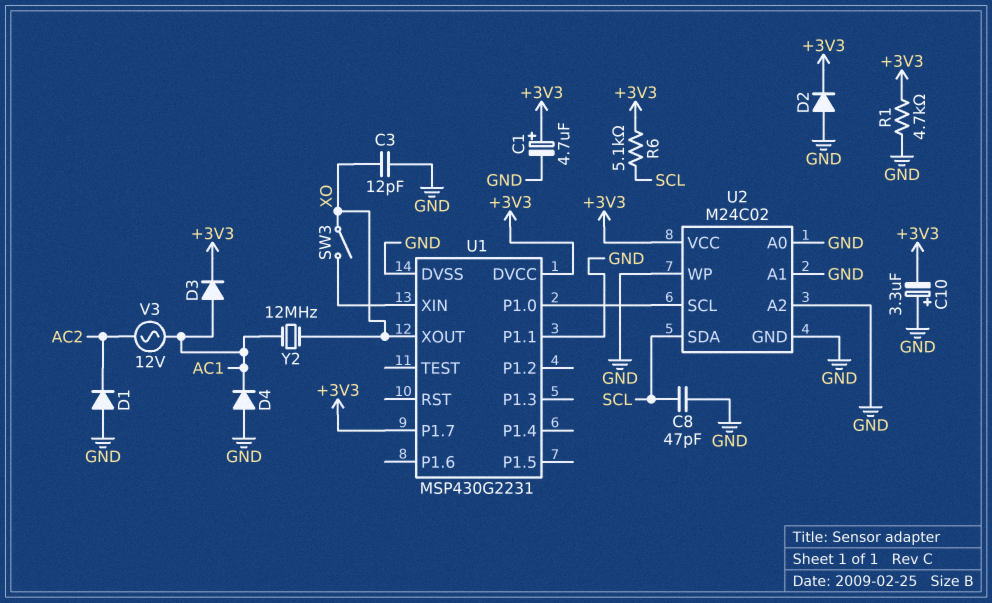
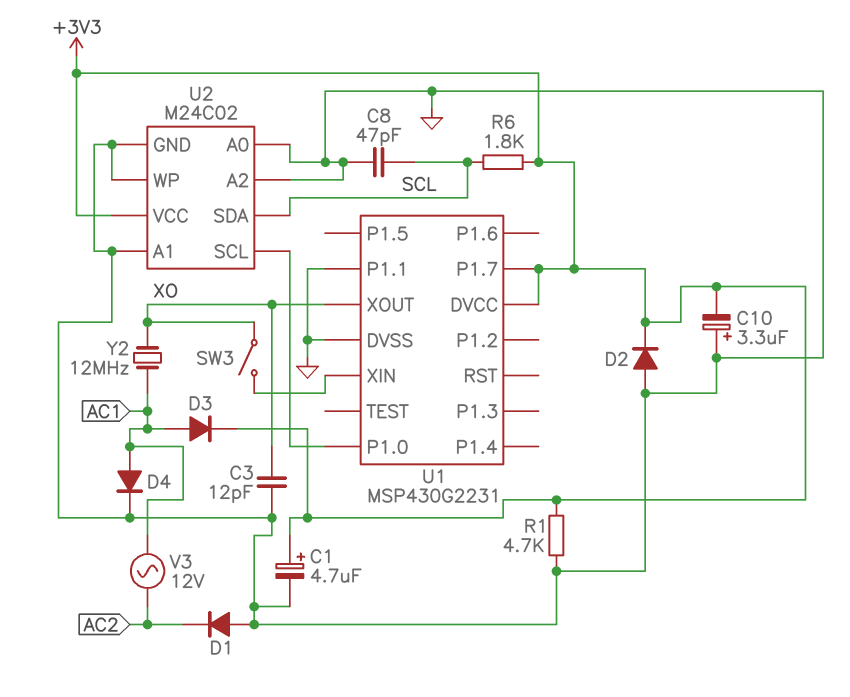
D4: diode (A GND, K AC1) -> diode (A AC1, K GND)
R6: 5.1k (+3V3, SCL) -> 1.8k (+3V3, SCL)

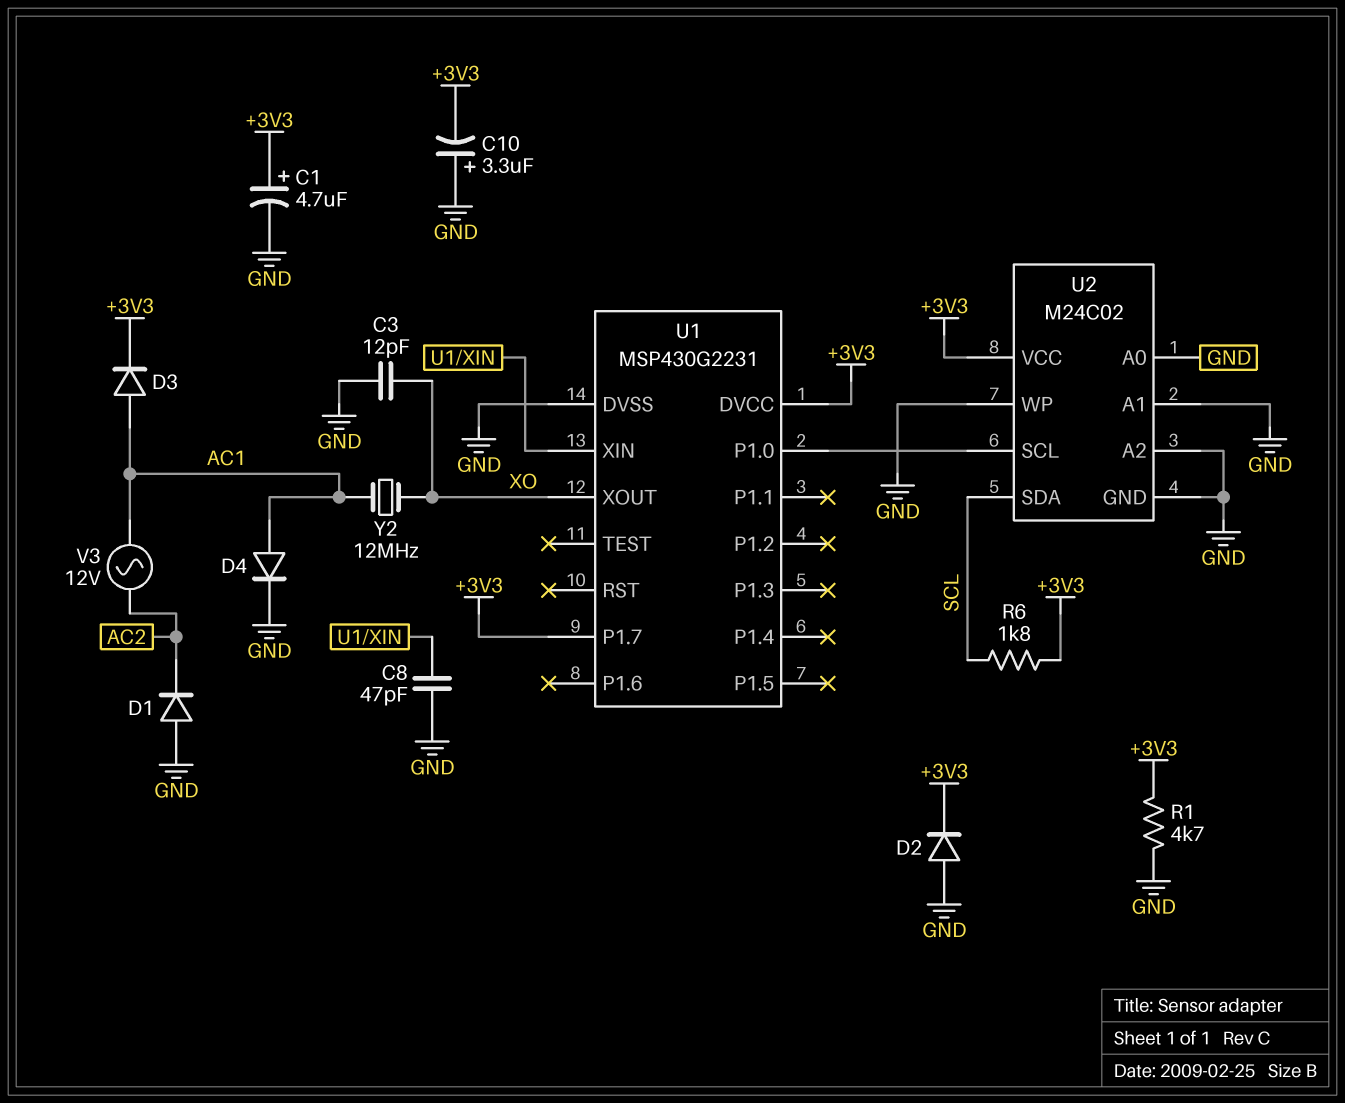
C8: 47pF (GND, SCL) -> 47pF (GND, U1/XIN)
SW3: switch (U1/XIN, XO) -> none
U1 pin P1.1: GND -> none

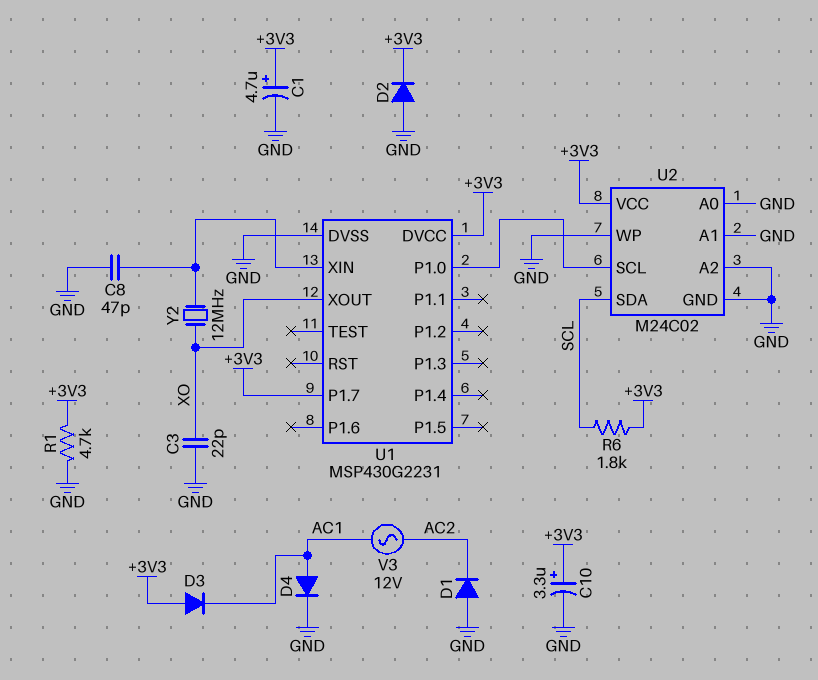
C3: 12pF (GND, XO) -> 22pF (GND, XO)
C10: 3.3uF (plus GND, minus +3V3) -> 3.3uF (plus +3V3, minus GND)
D3: diode (A AC1, K +3V3) -> diode (A +3V3, K AC1)
Y2: 12MHz (AC1, XO) -> 12MHz (U1/XIN, XO)

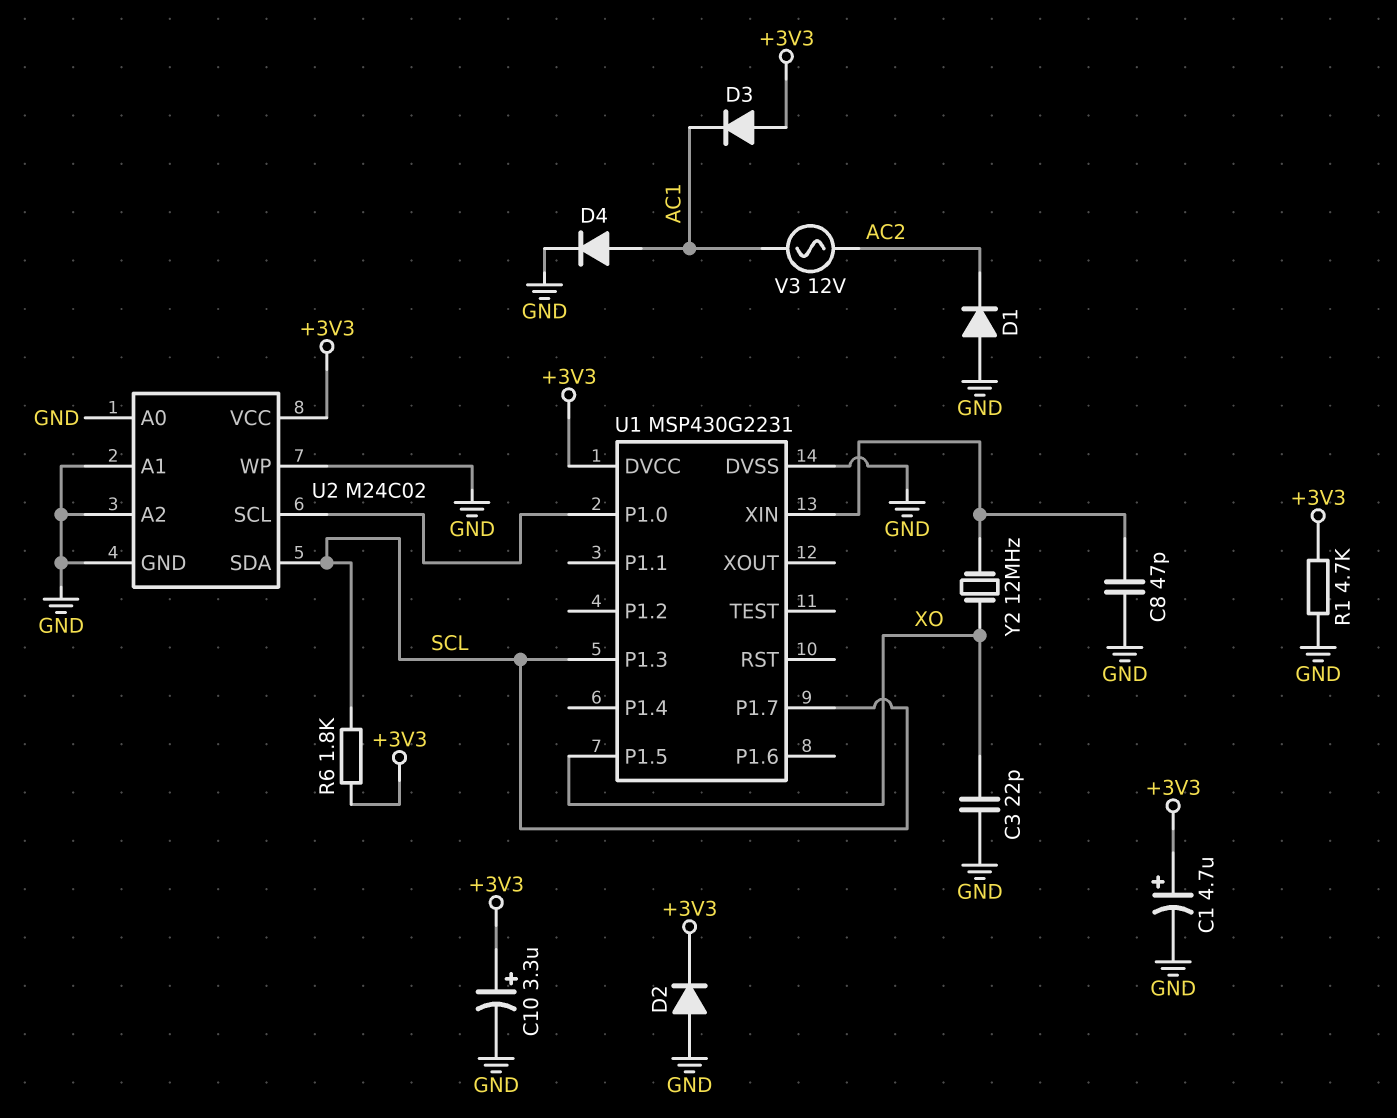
U1 pin P1.3: none -> SCL
U1 pin P1.5: none -> XO
U1 pin P1.7: +3V3 -> SCL
U1 pin XOUT: XO -> none

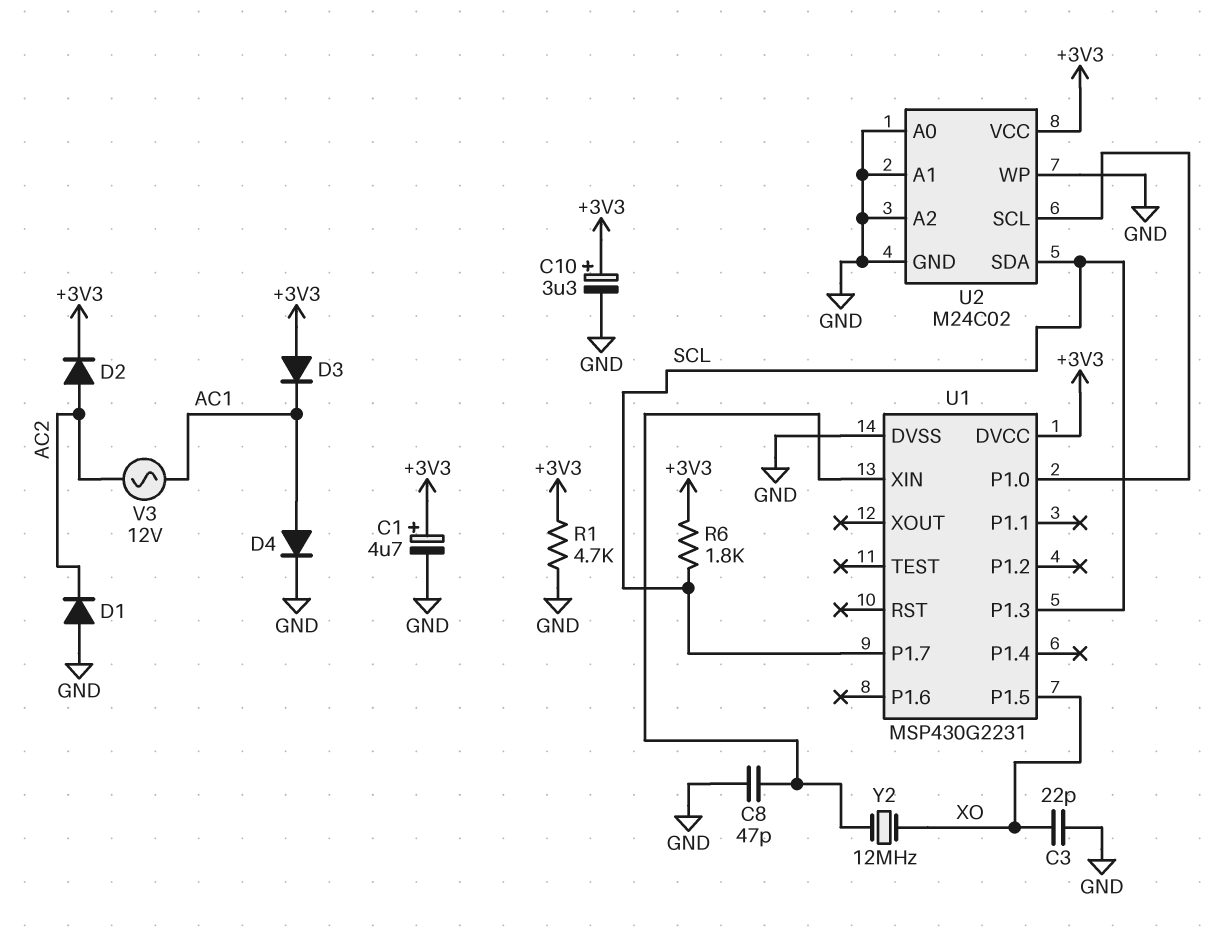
D2: diode (A GND, K +3V3) -> diode (A AC2, K +3V3)

